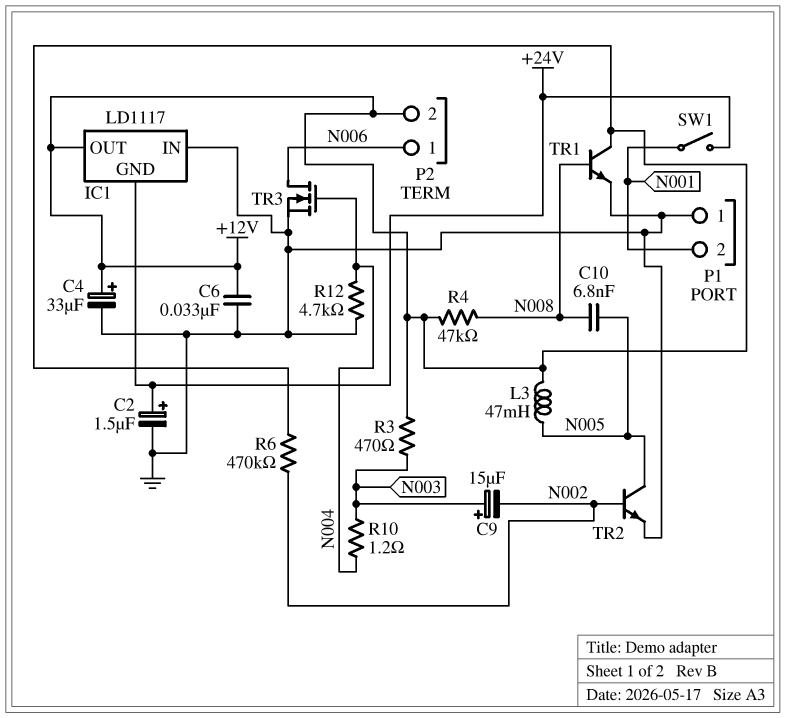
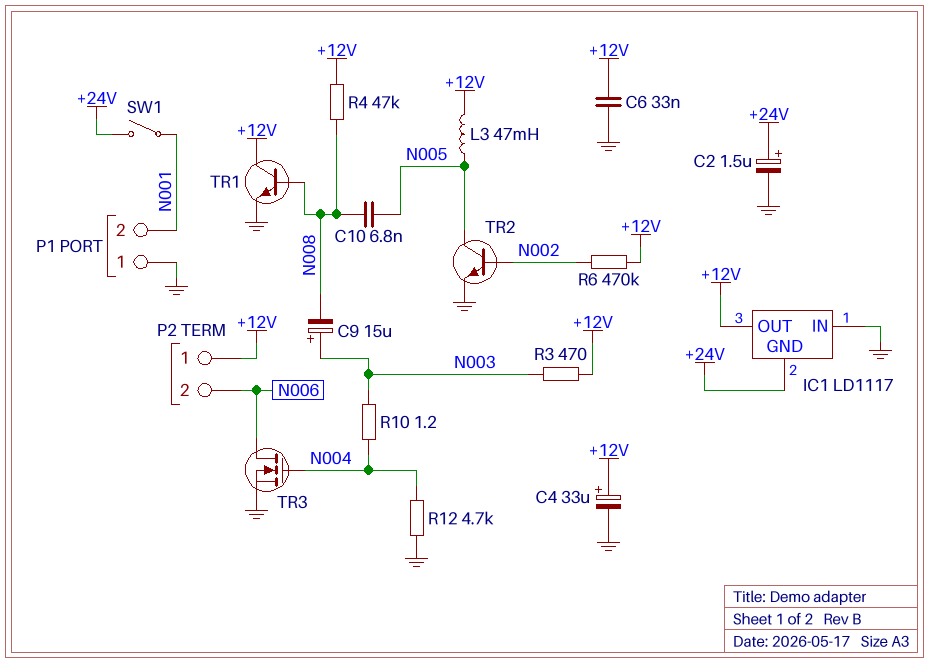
C9: 15uF (plus N003, minus N002) -> 15uF (plus N003, minus N008)
P2 pin 1: N006 -> +12V
P2 pin 2: +12V -> N006

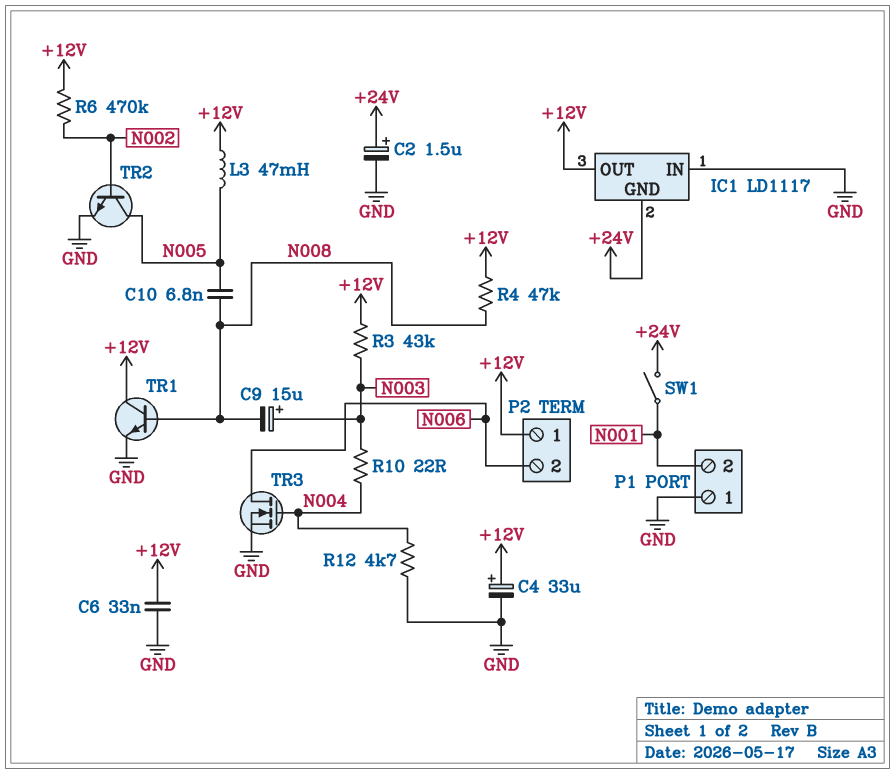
R3: 470 (+12V, N003) -> 43k (+12V, N003)
R10: 1.2 (N003, N004) -> 22 (N003, N004)

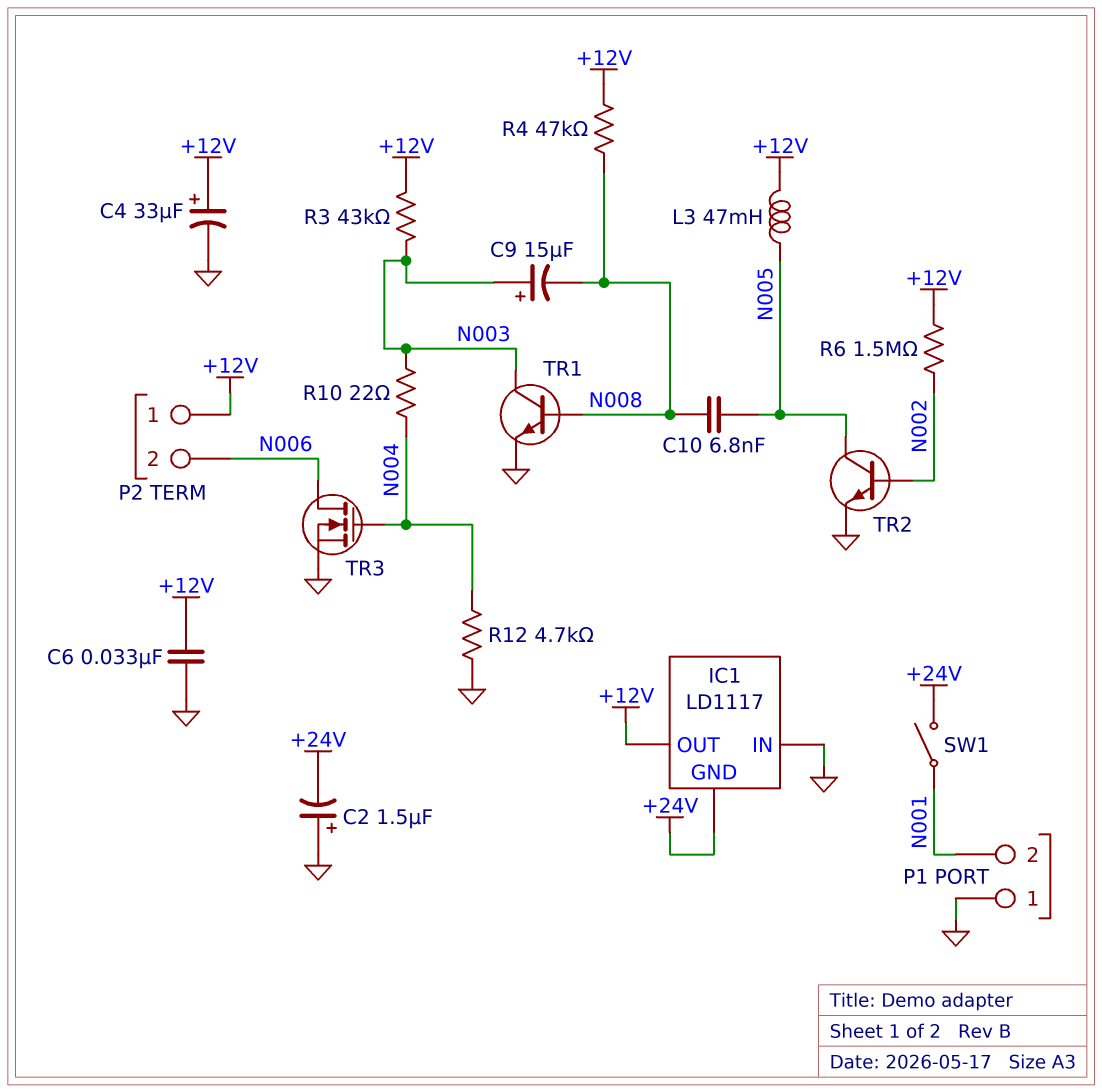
C2: 1.5uF (plus +24V, minus GND) -> 1.5uF (plus GND, minus +24V)
R6: 470k (+12V, N002) -> 1.5M (+12V, N002)
TR1: NPN (B N008, C +12V, E GND) -> NPN (B N008, C N003, E GND)

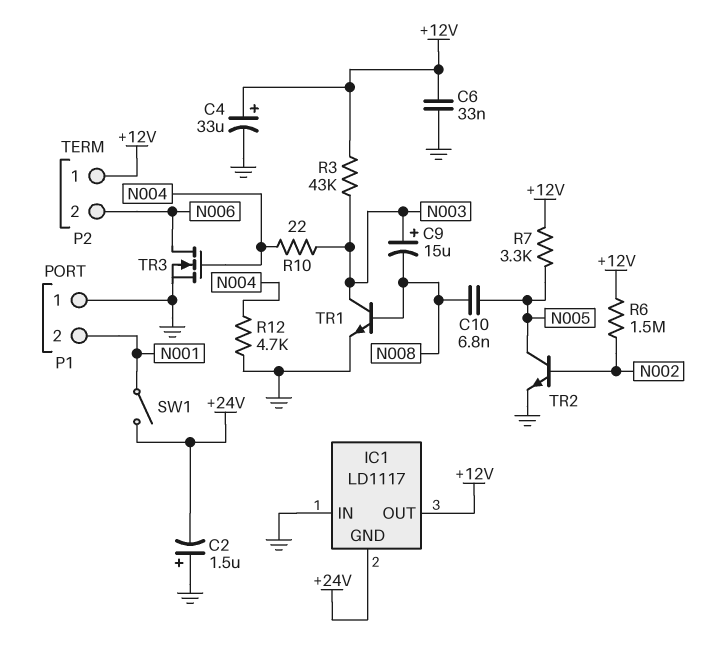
L3: 47mH (+12V, N005) -> none
R4: 47k (+12V, N008) -> none
R7: none -> 3.3k (+12V, N005)

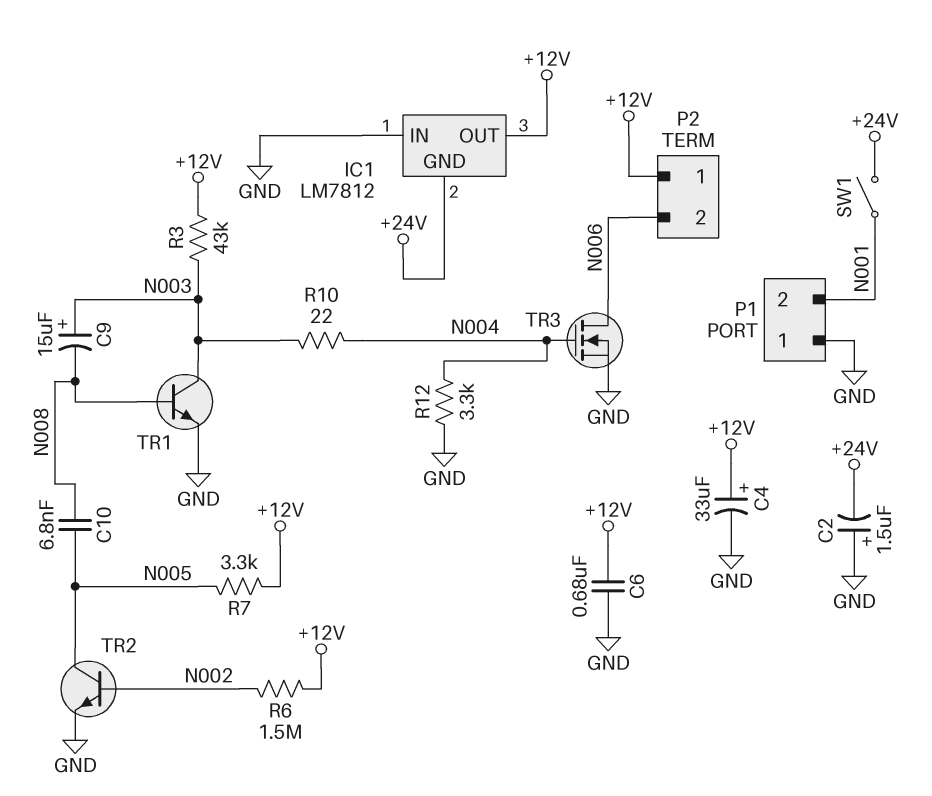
C6: 33nF (+12V, GND) -> 680nF (+12V, GND)
IC1: LD1117 -> LM7812
R12: 4.7k (GND, N004) -> 3.3k (GND, N004)

